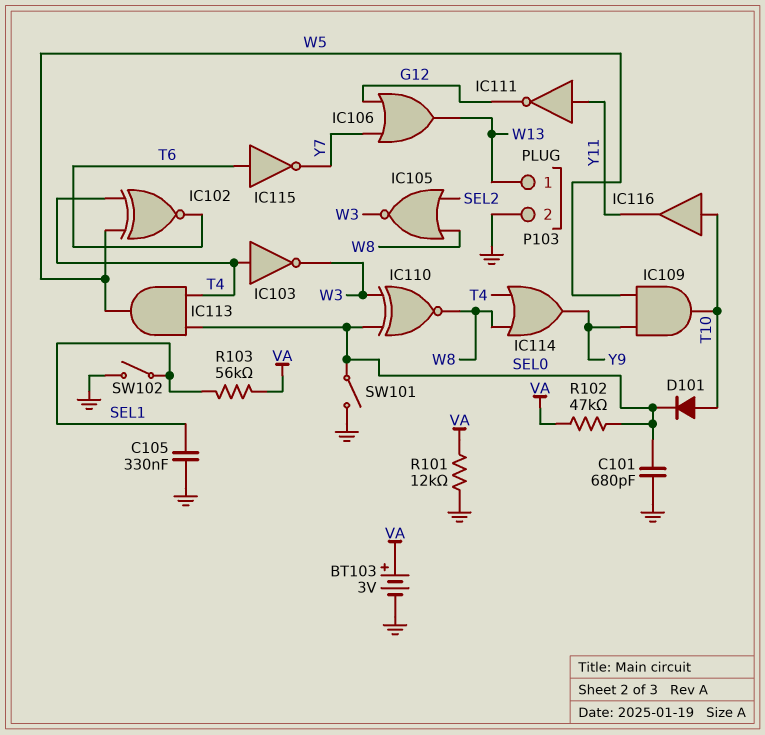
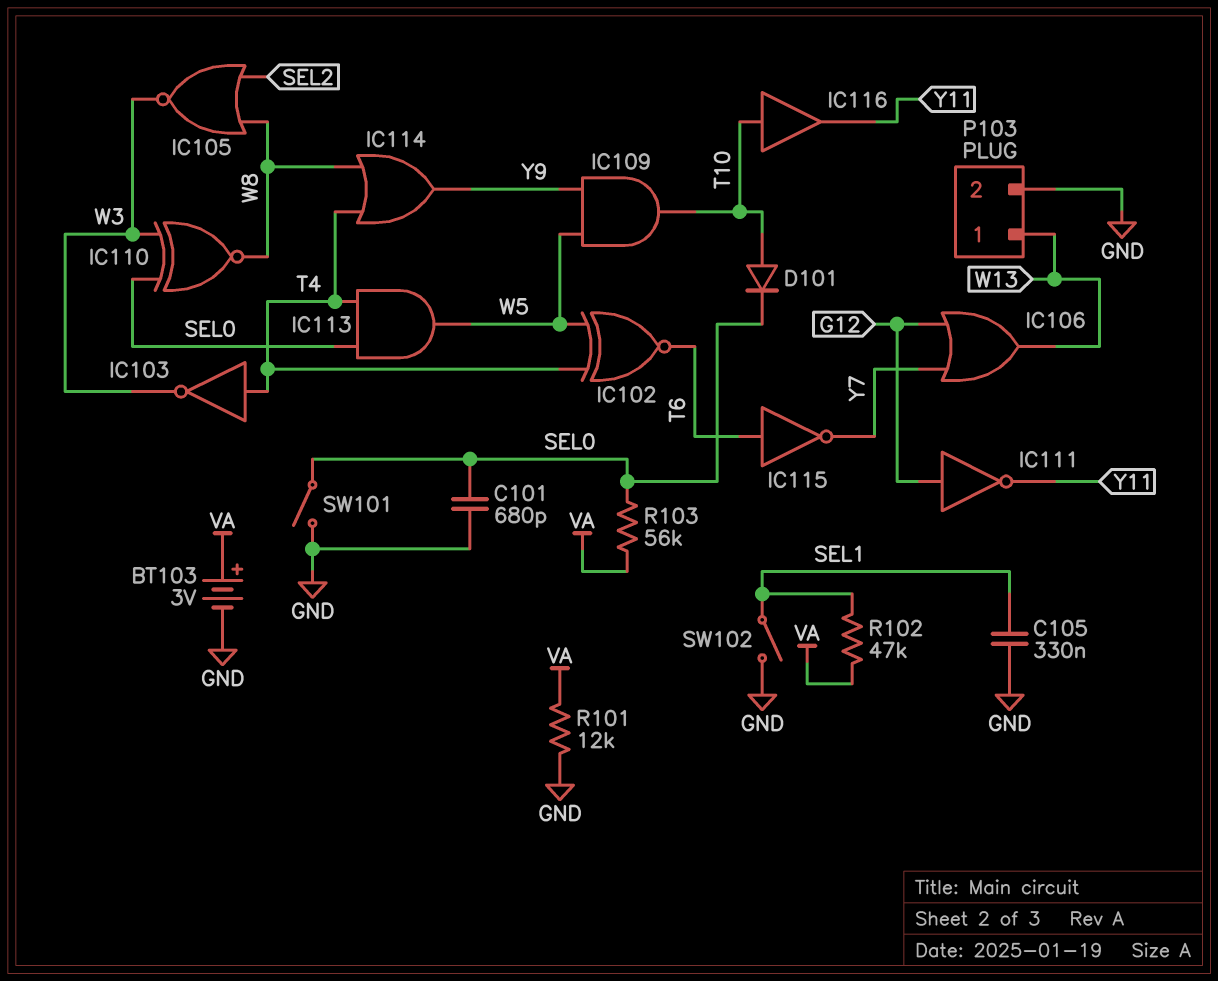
IC111: NOT (in Y11, out G12) -> NOT (in G12, out Y11)
R102: 47k (SEL0, VA) -> 47k (SEL1, VA)
R103: 56k (SEL1, VA) -> 56k (SEL0, VA)

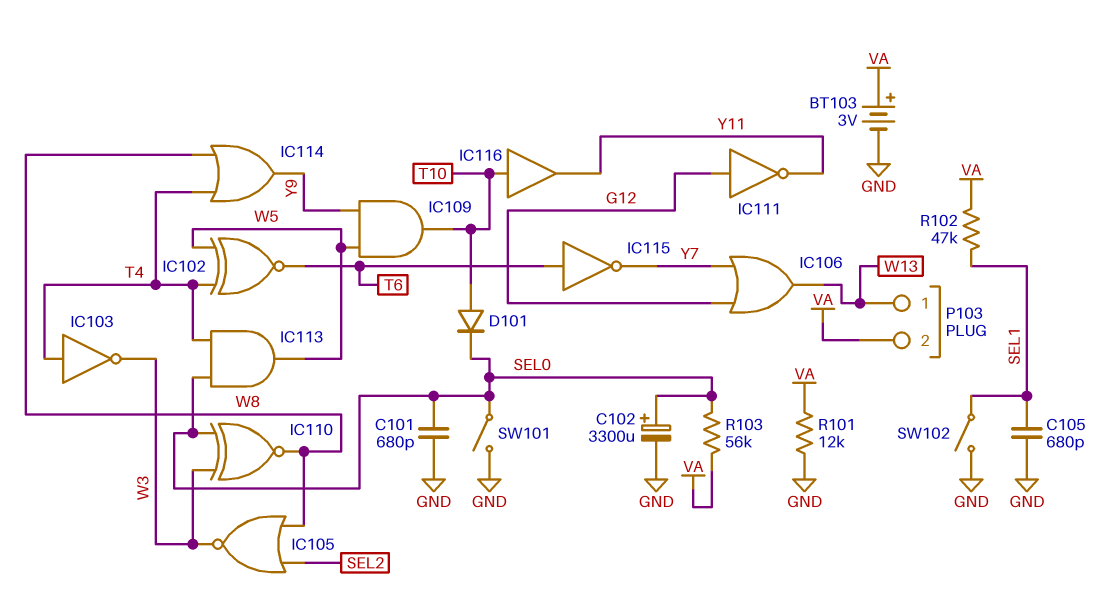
C102: none -> 3300uF (plus SEL0, minus GND)
C105: 330nF (GND, SEL1) -> 680pF (GND, SEL1)
P103 pin 2: GND -> VA

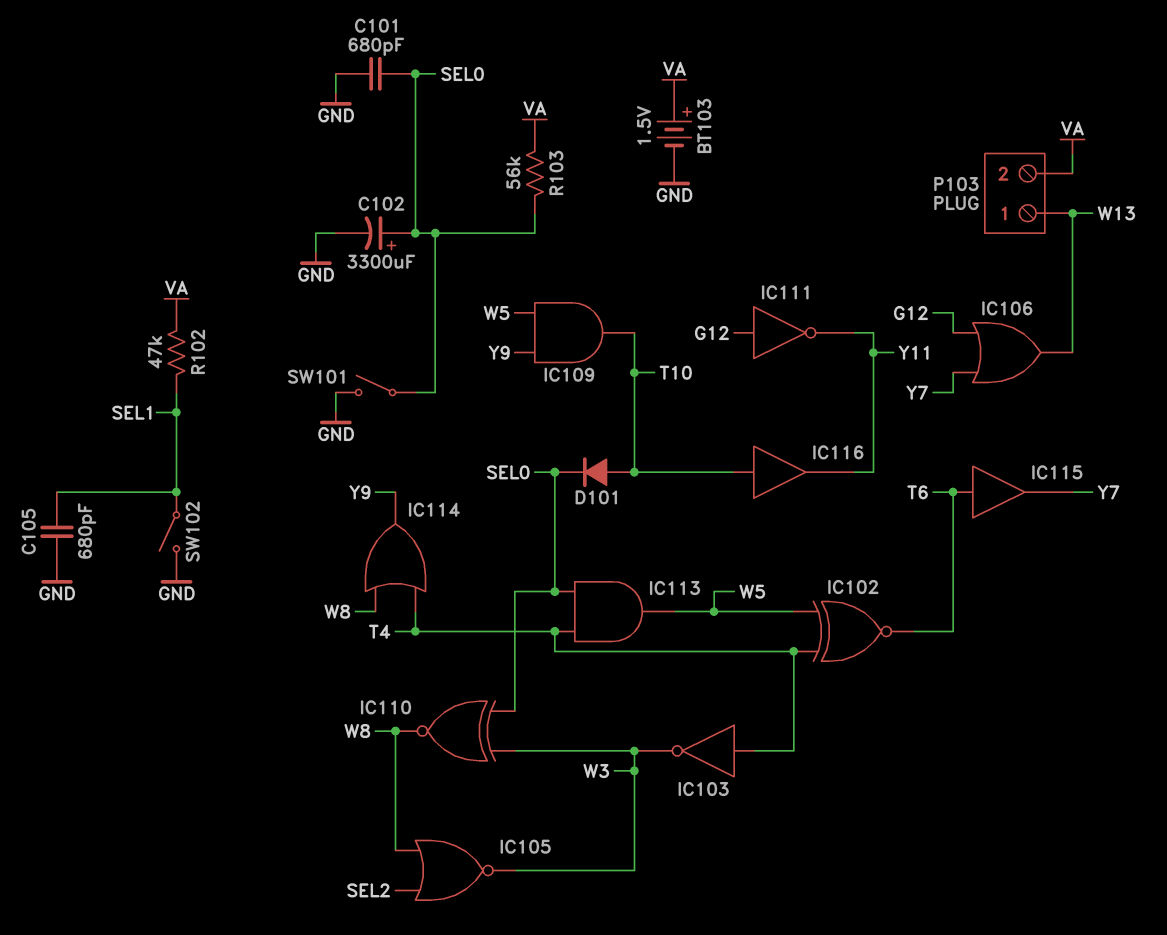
BT103: 3V (plus VA, minus GND) -> 1.5V (plus VA, minus GND)
IC115: NOT (in T6, out Y7) -> buffer (in T6, out Y7)
R101: 12k (GND, VA) -> none

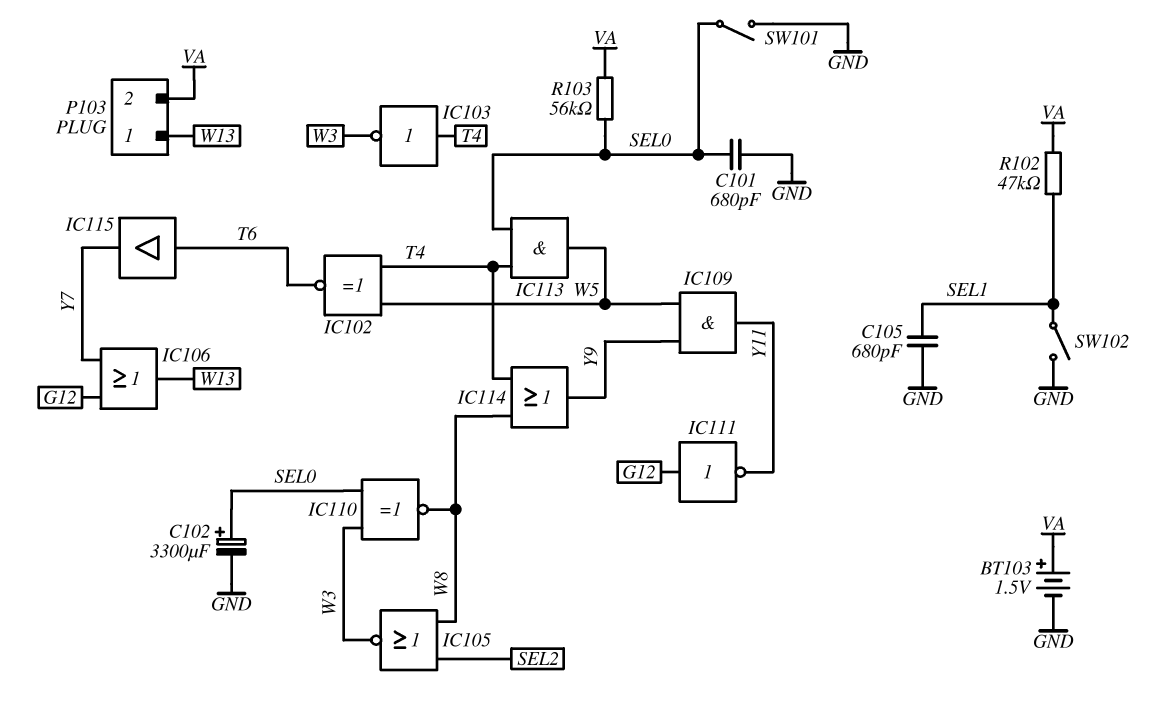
D101: diode (A T10, K SEL0) -> none
IC109: AND (in W5, in Y9, out T10) -> AND (in W5, in Y9, out Y11)
IC116: buffer (in T10, out Y11) -> none

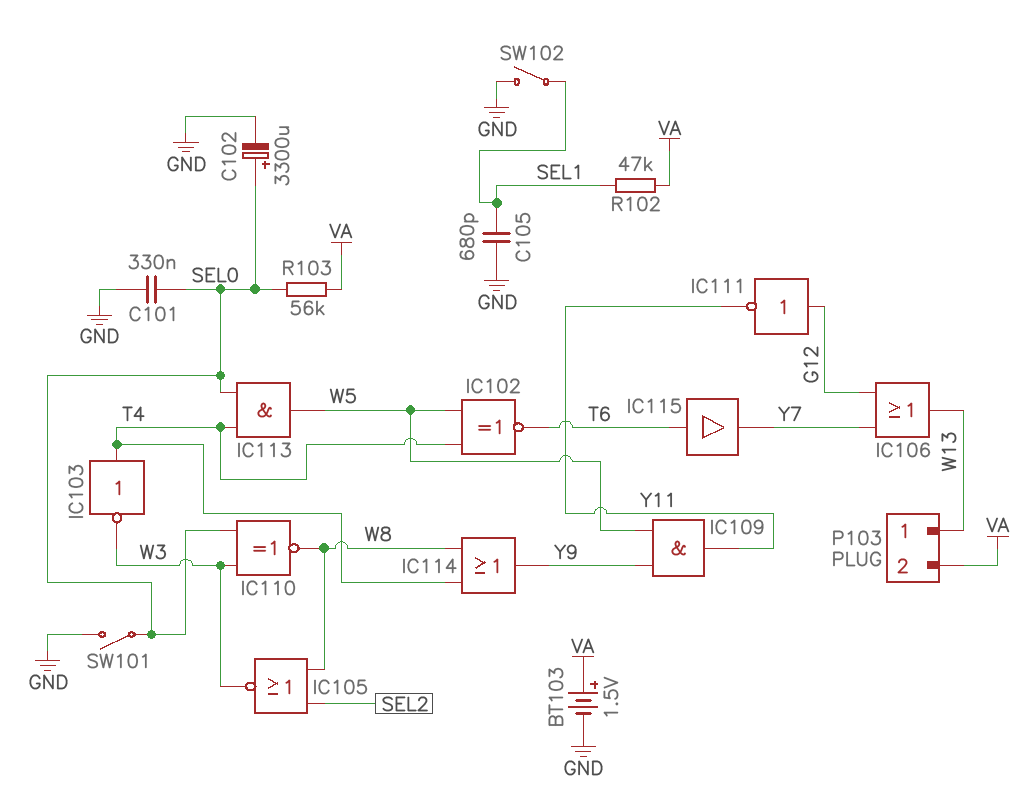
C101: 680pF (GND, SEL0) -> 330nF (GND, SEL0)

